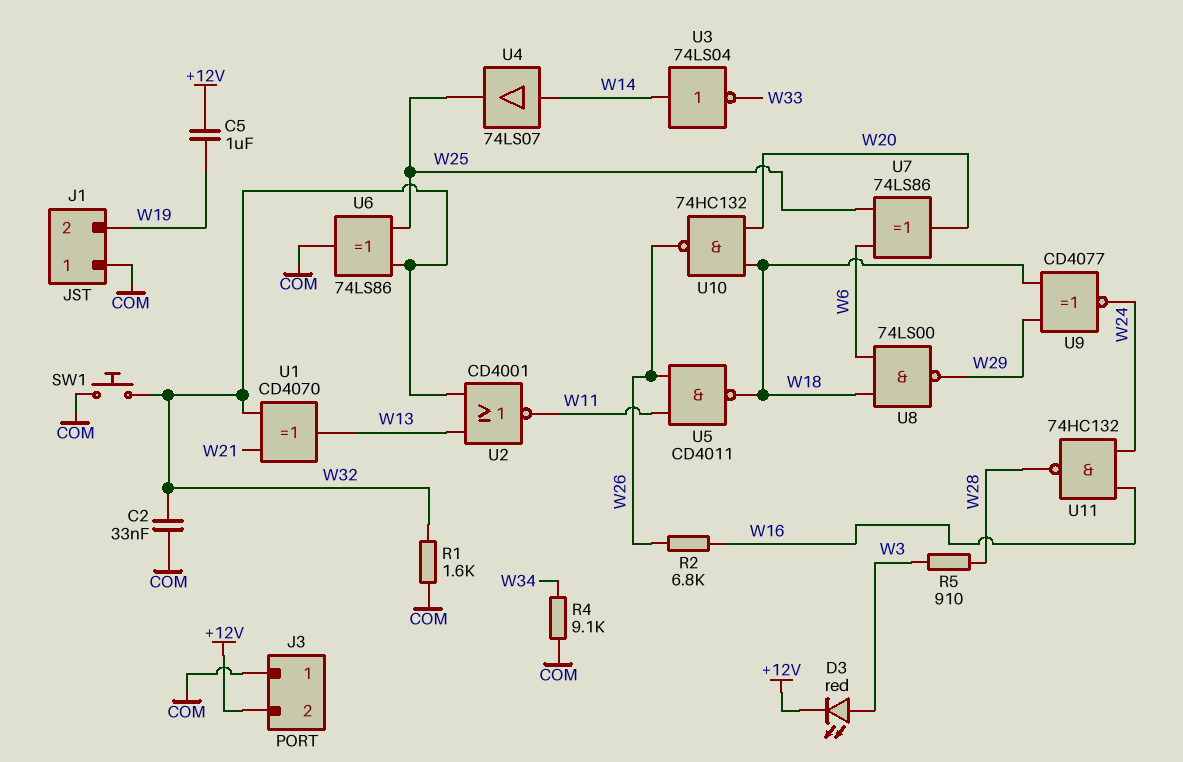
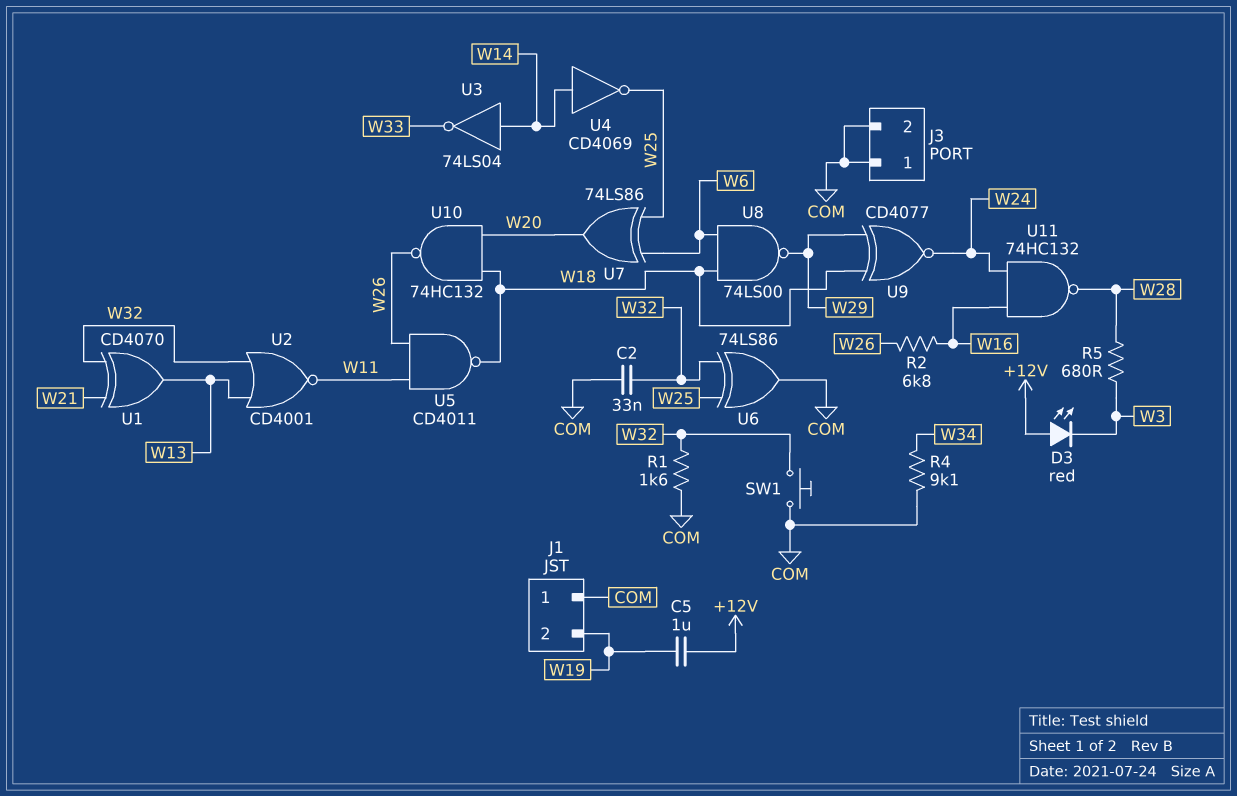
D3: LED red (A W3, K +12V) -> LED red (A +12V, K W3)
J3 pin 2: +12V -> COM
R5: 910 (W3, W28) -> 680 (W3, W28)
U4: buffer 74LS07 (in W14, out W25) -> NOT CD4069 (in W14, out W25)

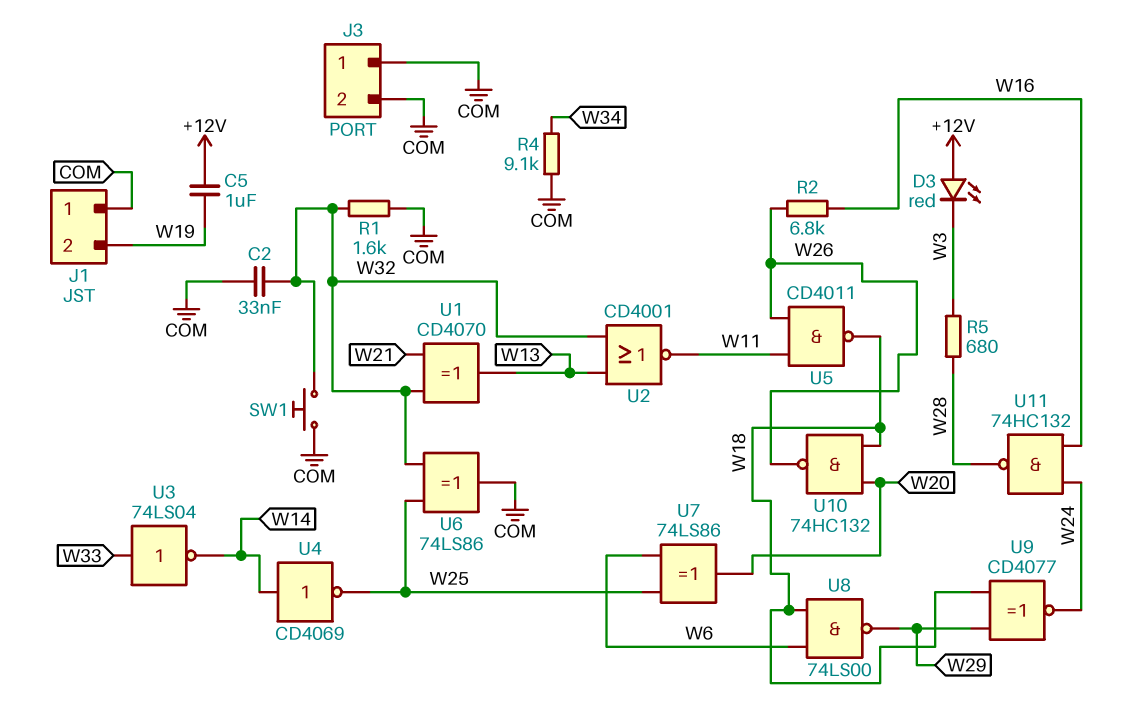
U3: NOT 74LS04 (in W14, out W33) -> NOT 74LS04 (in W33, out W14)

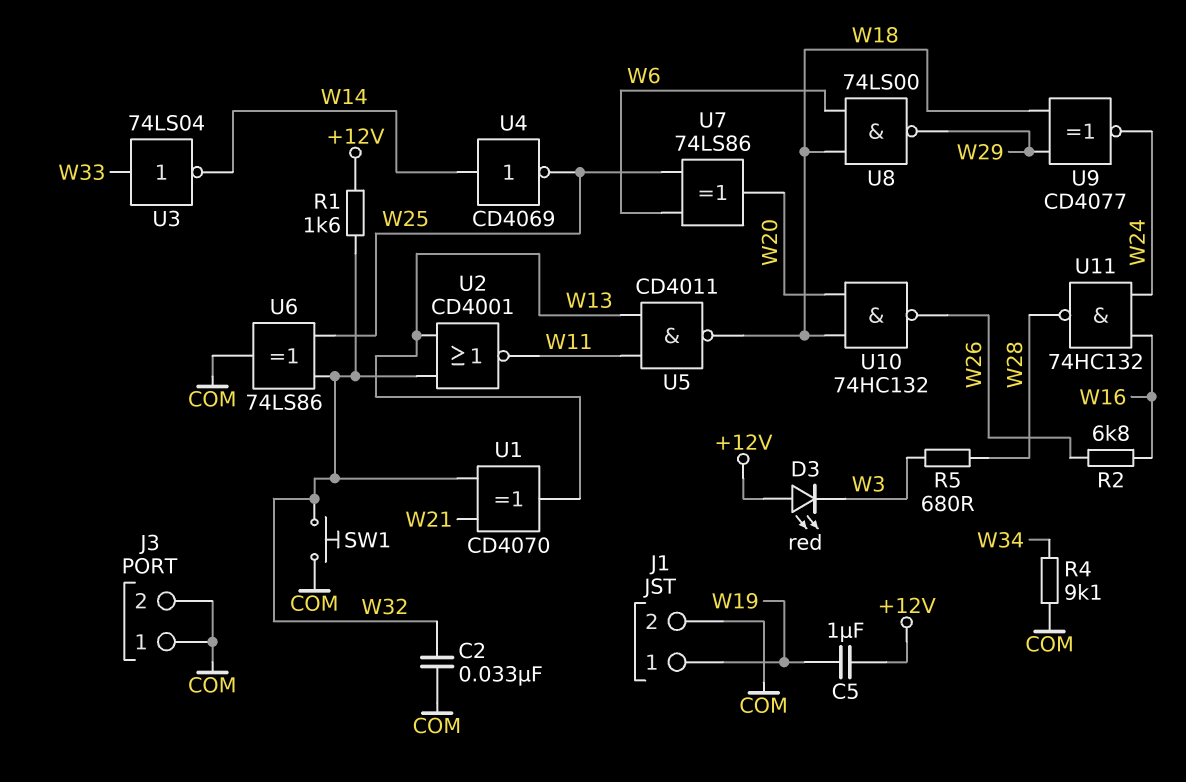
J1 pin 1: COM -> W19
J1 pin 2: W19 -> COM
R1: 1.6k (COM, W32) -> 1.6k (+12V, W32)
U5: NAND CD4011 (in W11, in W26, out W18) -> NAND CD4011 (in W11, in W13, out W18)

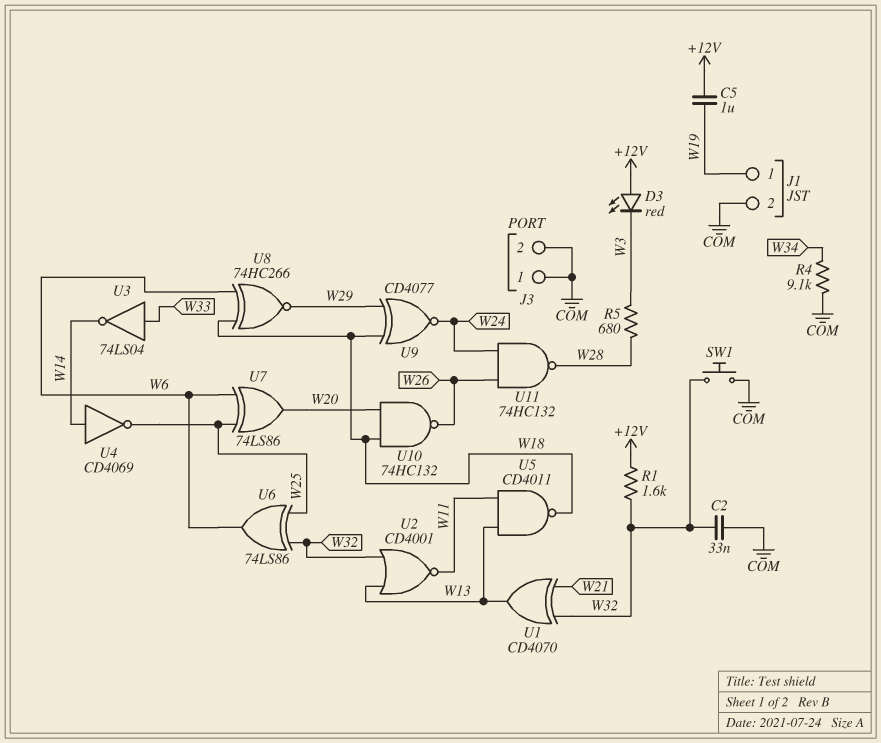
R2: 6.8k (W16, W26) -> none
U6: XOR 74LS86 (in W25, in W32, out COM) -> XOR 74LS86 (in W25, in W32, out W6)
U8: NAND 74LS00 (in W6, in W18, out W29) -> XNOR 74HC266 (in W6, in W18, out W29)
U11: NAND 74HC132 (in W16, in W24, out W28) -> NAND 74HC132 (in W24, in W26, out W28)

